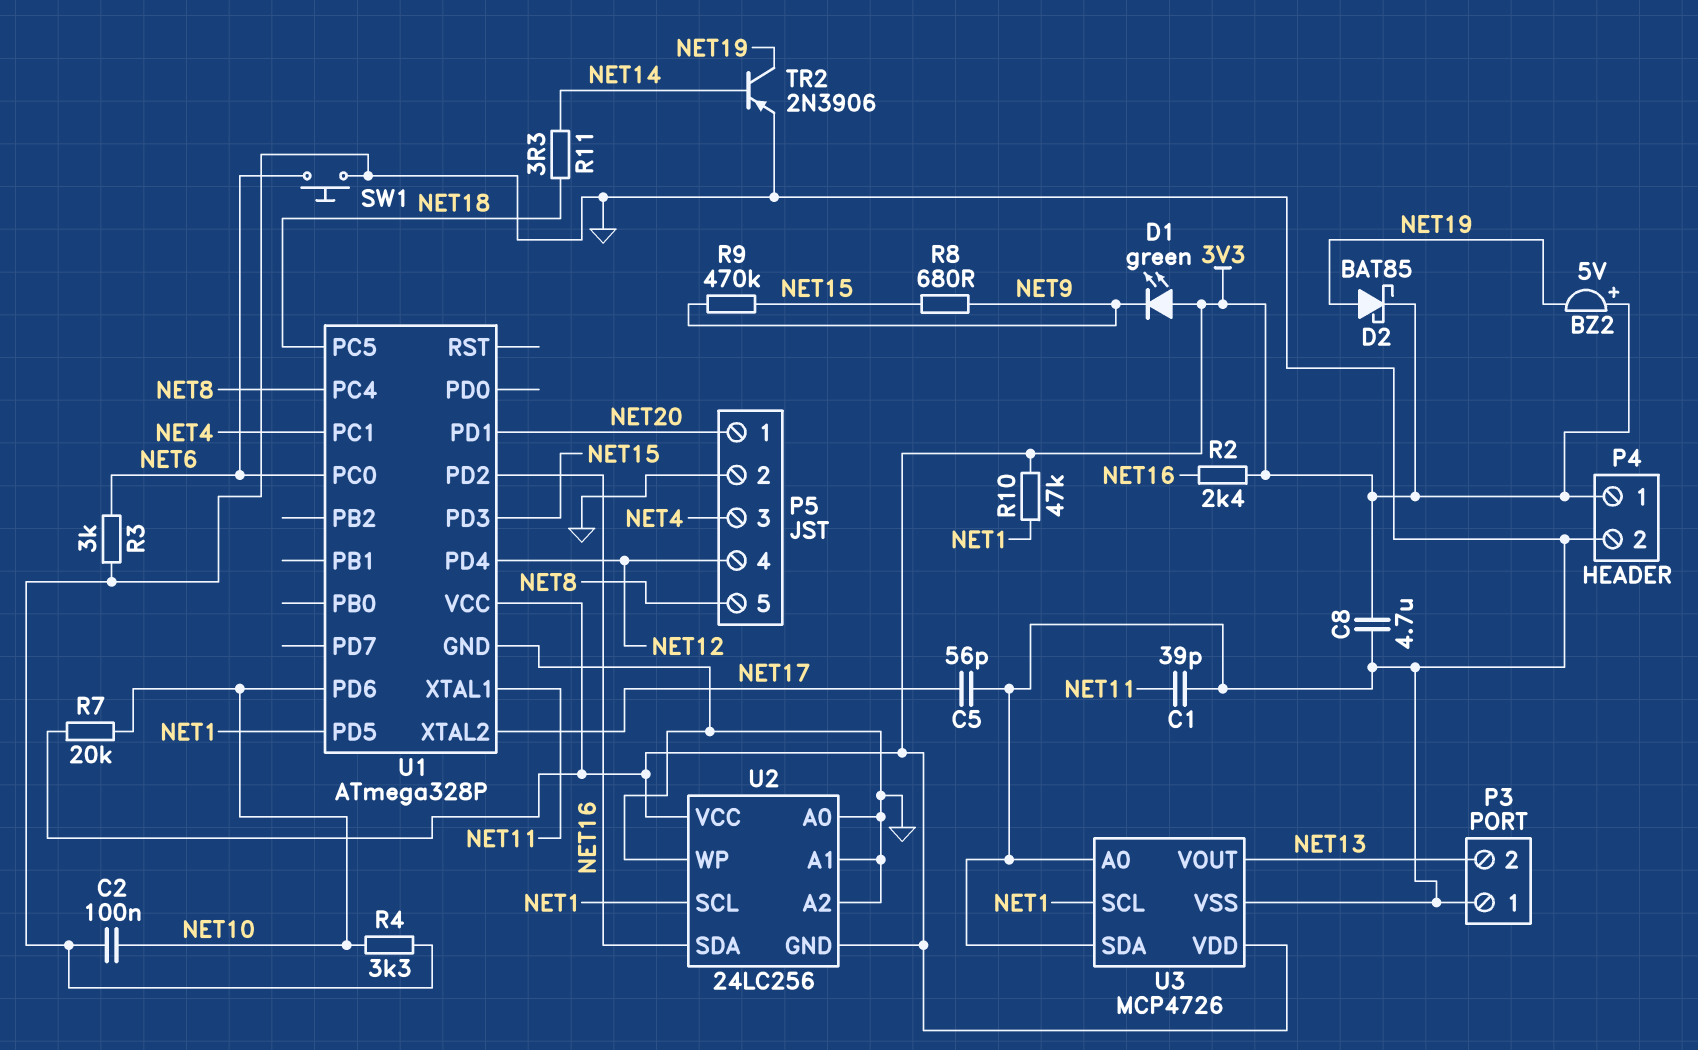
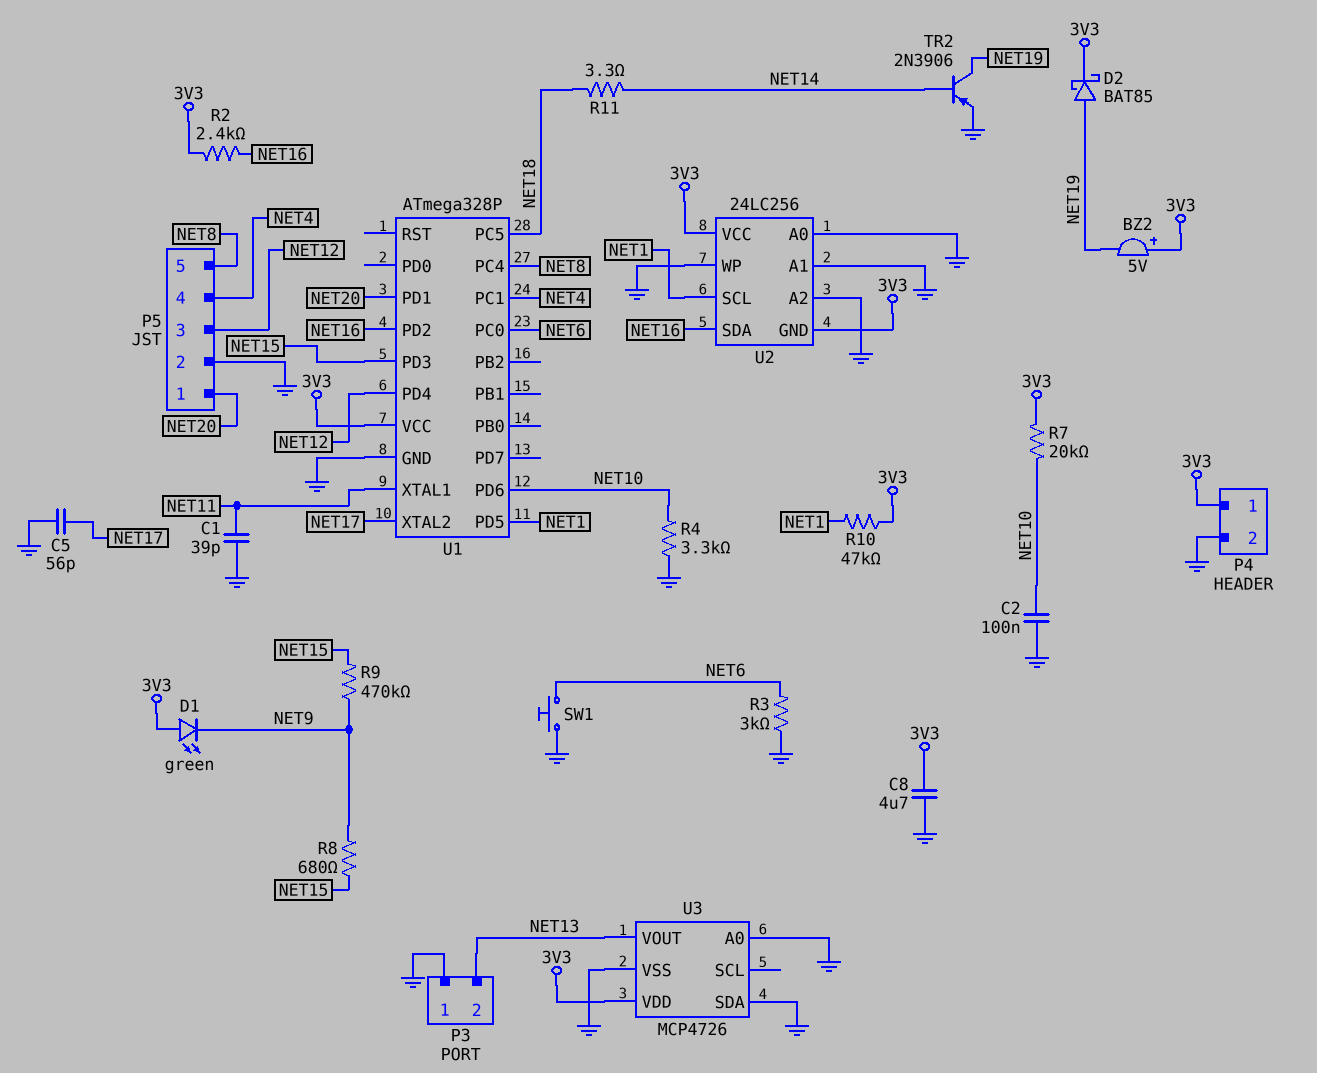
P5 pin 3: NET4 -> NET12
P5 pin 4: NET12 -> NET4
U3 pin SCL: NET1 -> none

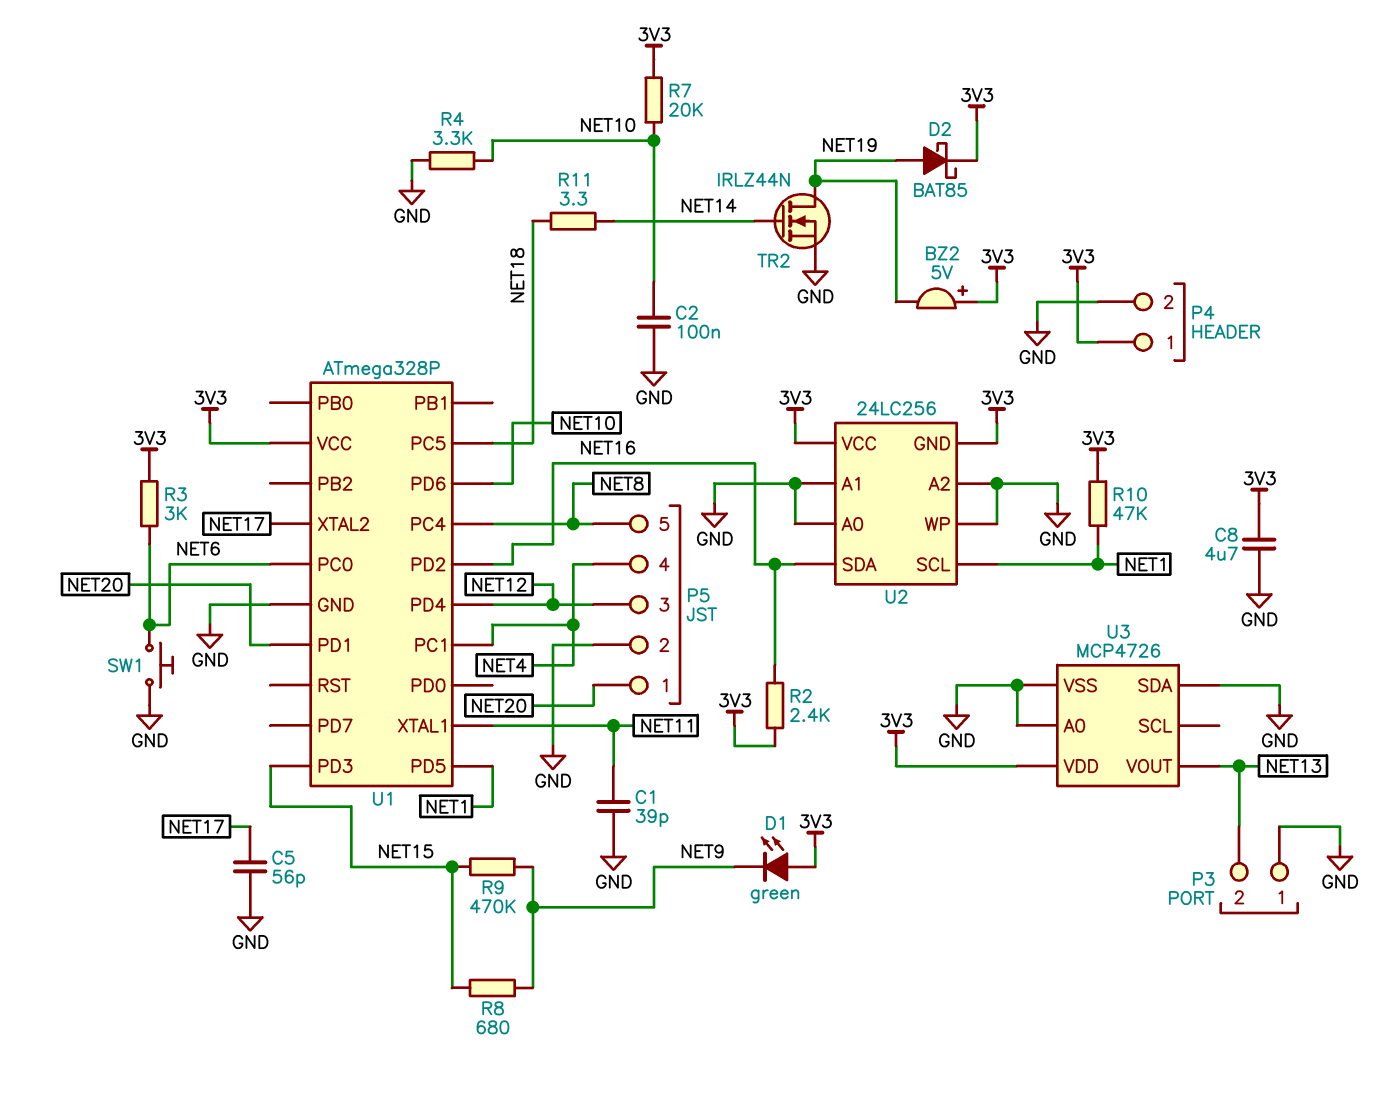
R3: 3k (GND, NET6) -> 3k (3V3, NET6)
TR2: PNP 2N3906 (B NET14, C NET19, E GND) -> NMOS IRLZ44N (G NET14, D NET19, S GND)

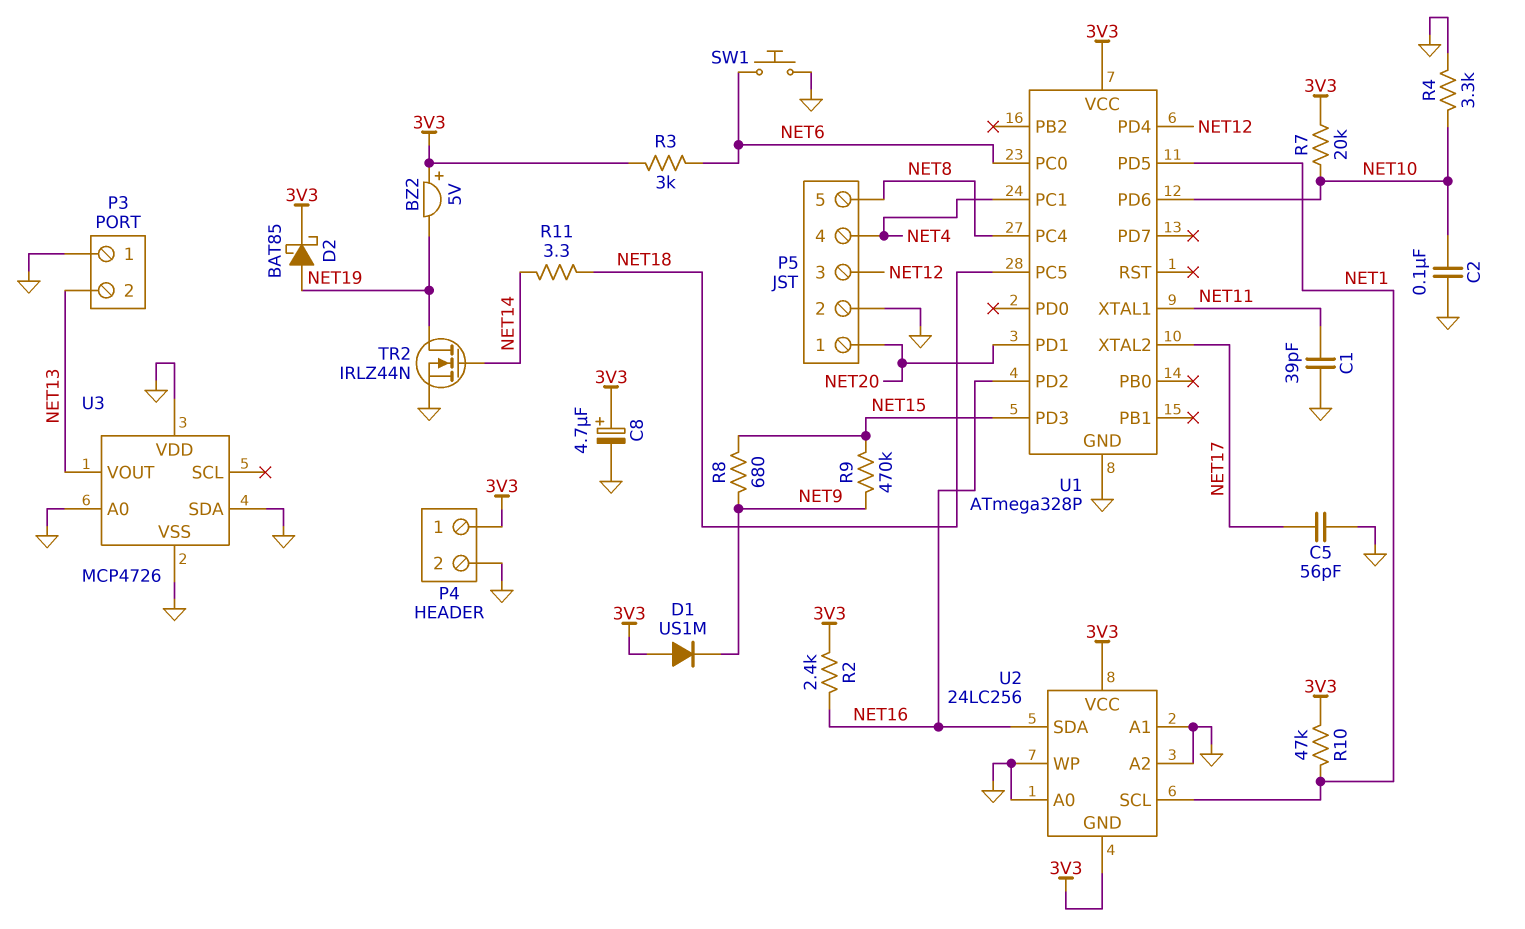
C8: 4.7uF (3V3, GND) -> 4.7uF (plus 3V3, minus GND)
D1: LED green (A 3V3, K NET9) -> diode US1M (A 3V3, K NET9)
U3 pin VDD: 3V3 -> GND

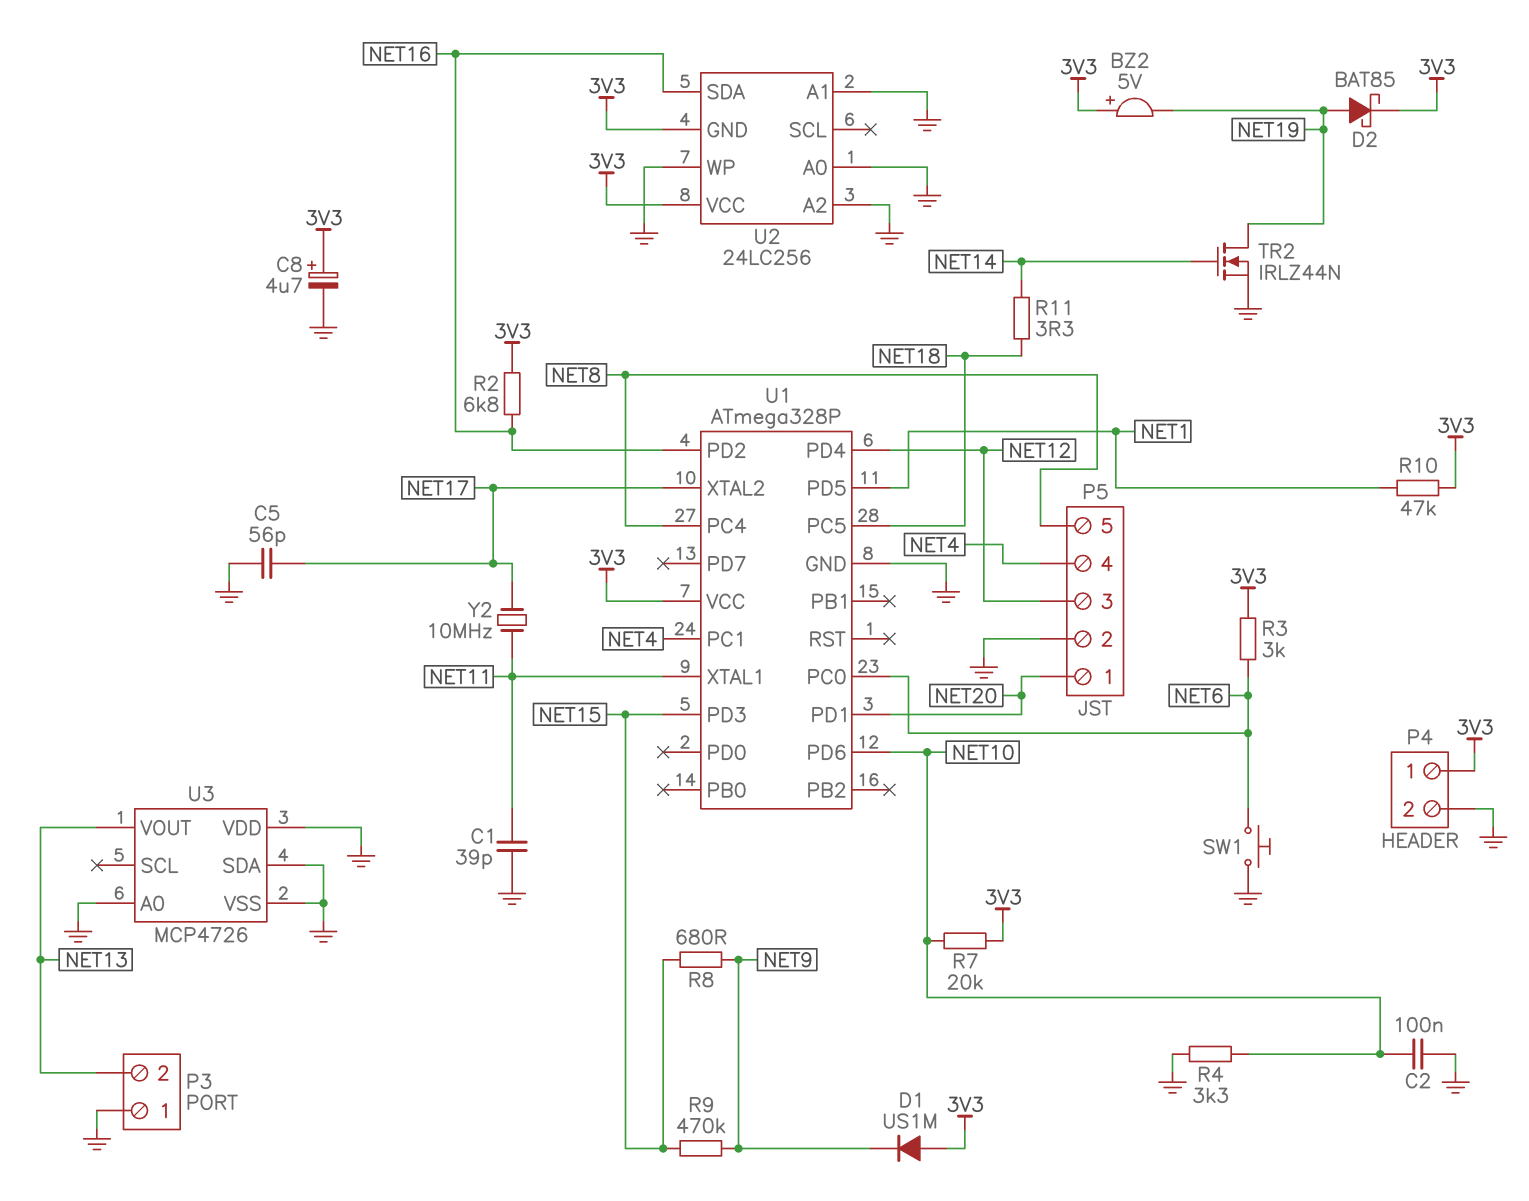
R2: 2.4k (3V3, NET16) -> 6.8k (3V3, NET16)
U2 pin SCL: NET1 -> none
Y2: none -> 10MHz (NET11, NET17)

